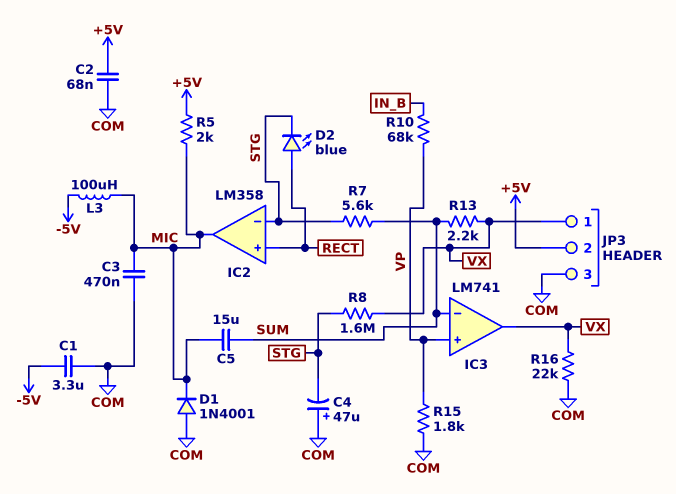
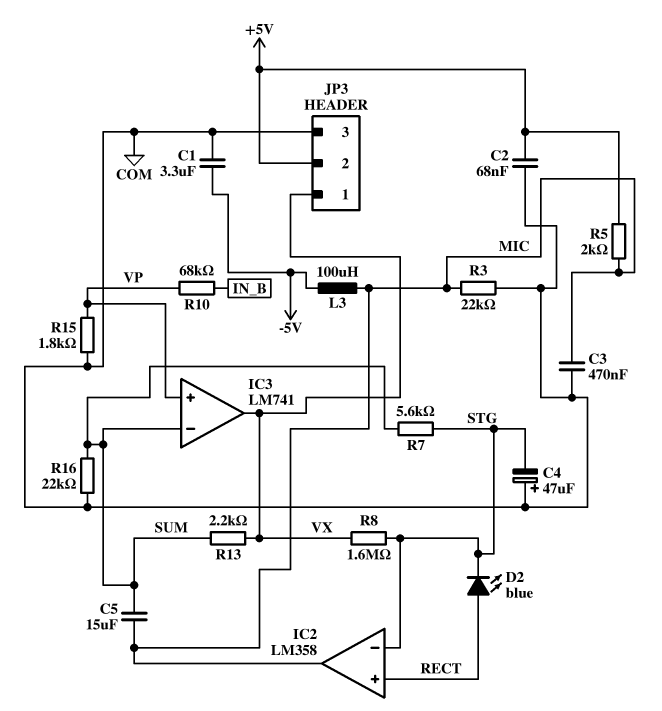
D1: diode 1N4001 (A COM, K MIC) -> none
R3: none -> 22k (COM, MIC)
R16: 22k (COM, VX) -> 22k (COM, SUM)

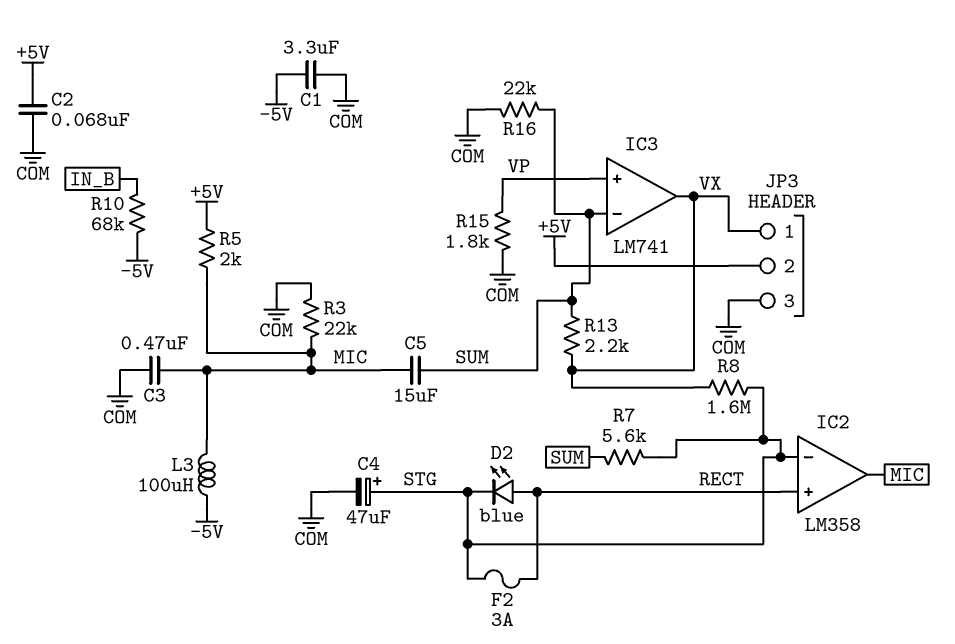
C4: 47uF (plus COM, minus STG) -> 47uF (plus STG, minus COM)
F2: none -> 3A (RECT, STG)
R10: 68k (IN_B, VP) -> 68k (-5V, IN_B)

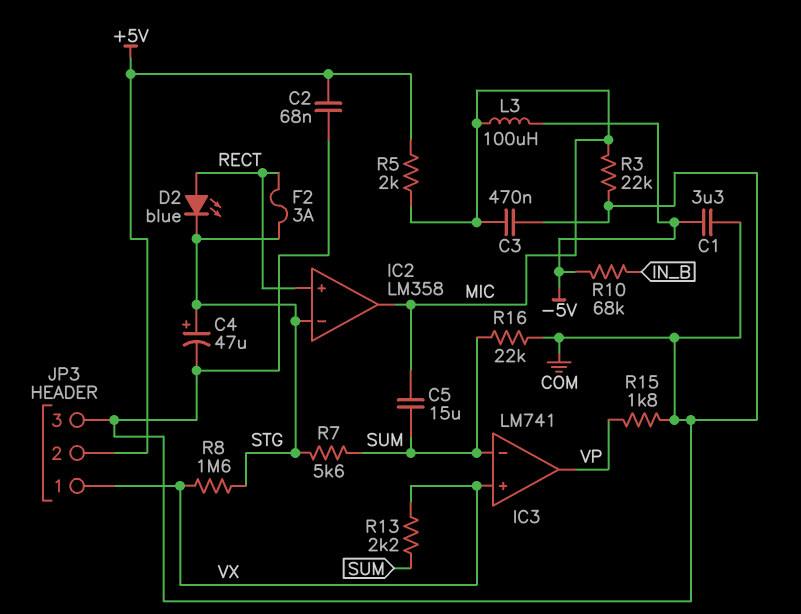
IC3 pin in+: VP -> VX
IC3 pin out: VX -> VP

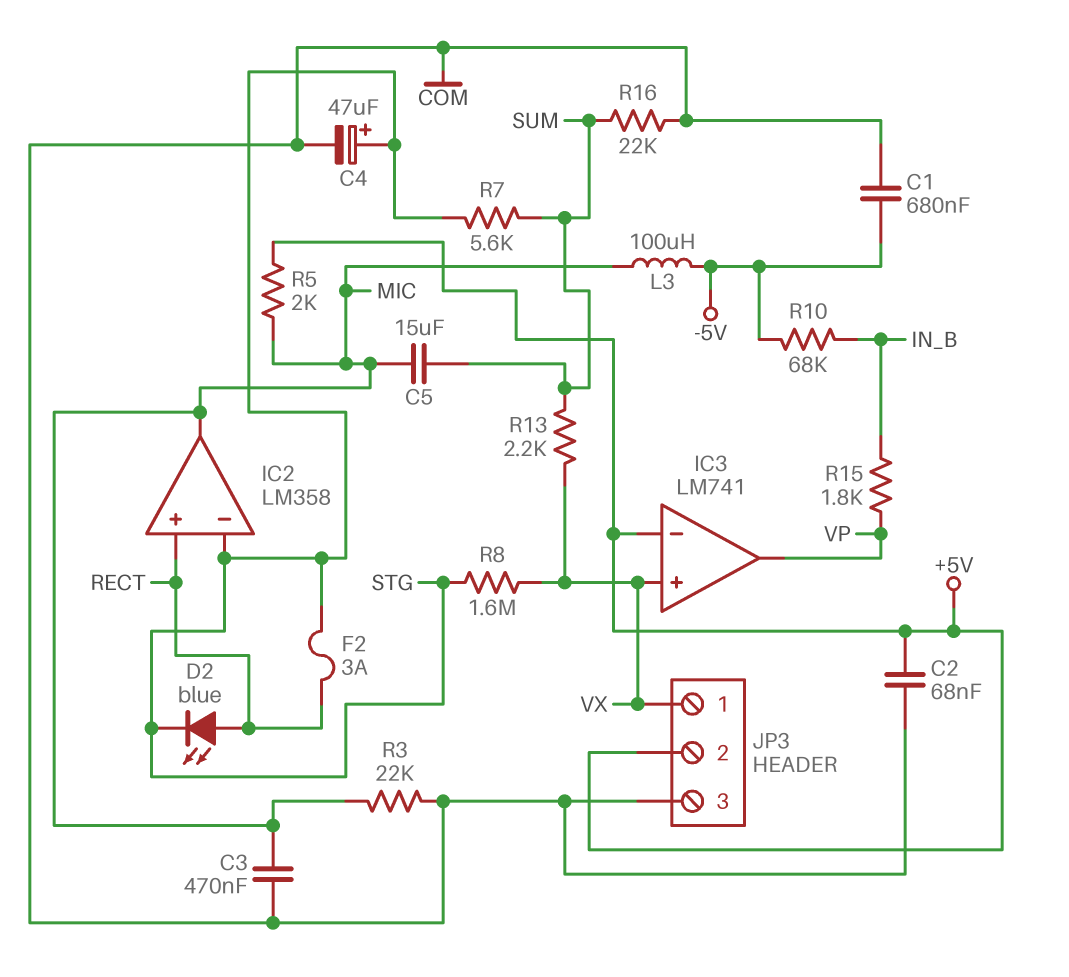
C1: 3.3uF (-5V, COM) -> 680nF (-5V, COM)
IC3 pin in-: SUM -> +5V
R15: 1.8k (COM, VP) -> 1.8k (IN_B, VP)

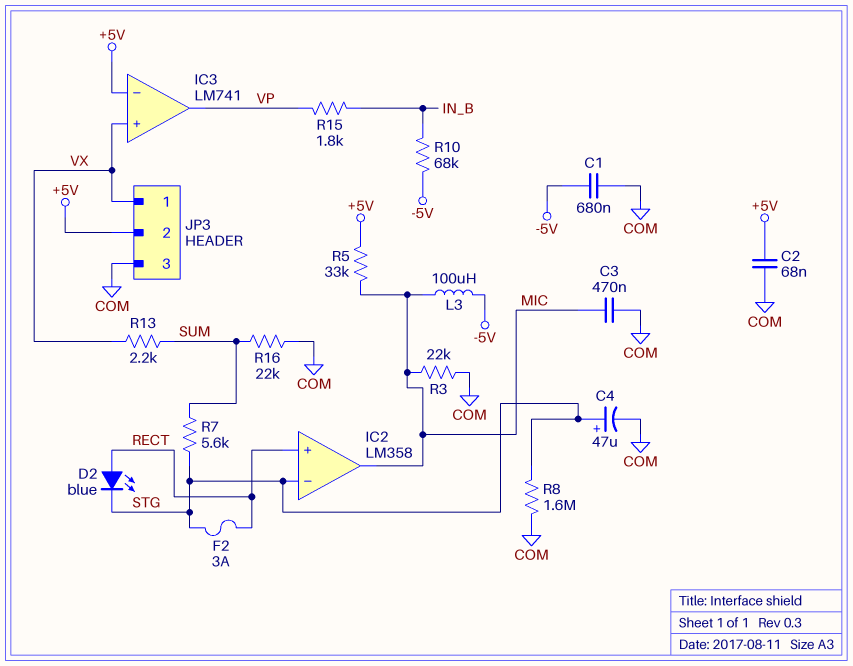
C5: 15uF (MIC, SUM) -> none
R5: 2k (+5V, MIC) -> 33k (+5V, MIC)
R8: 1.6M (STG, VX) -> 1.6M (COM, STG)

